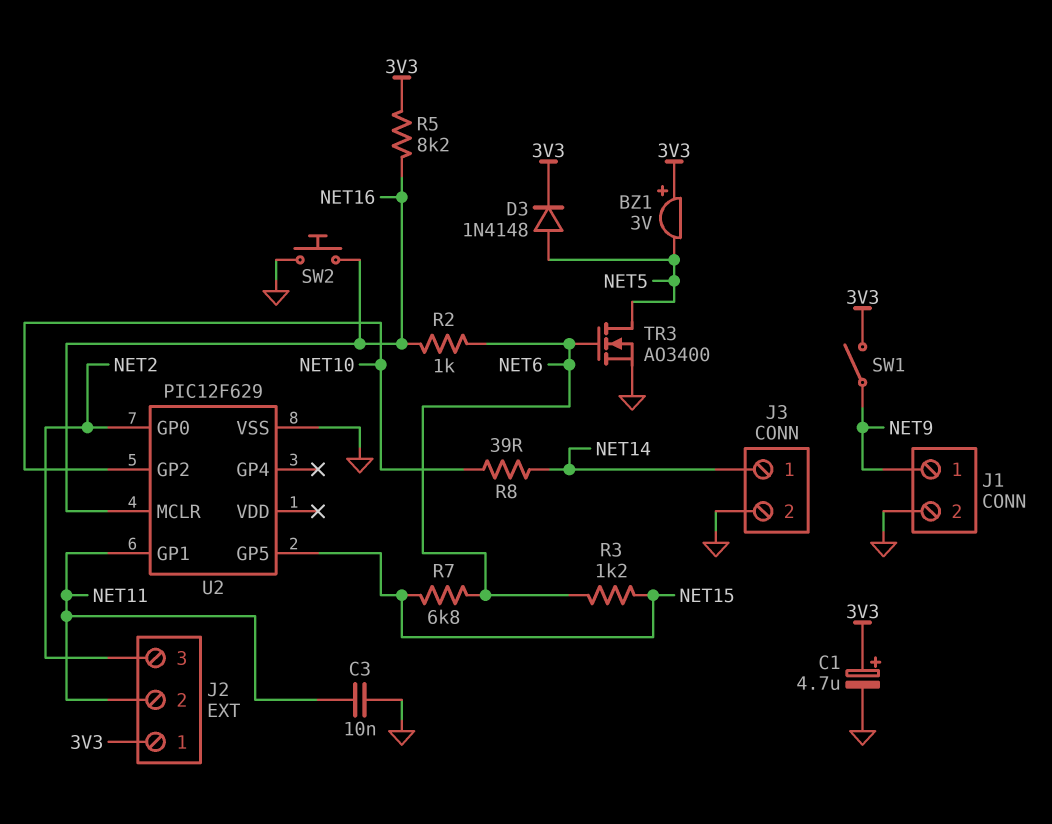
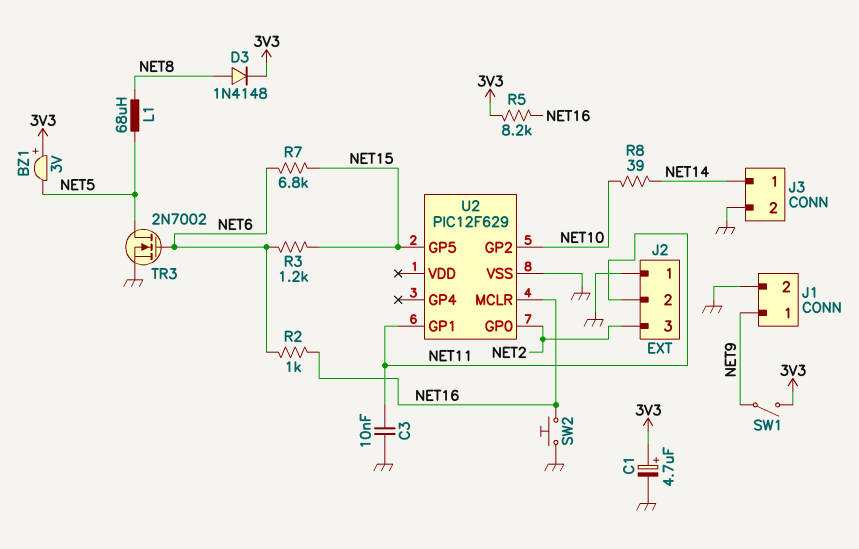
D3: diode 1N4148 (A NET5, K 3V3) -> diode 1N4148 (A NET8, K 3V3)
J2 pin 1: 3V3 -> GND
L1: none -> 68uH (NET5, NET8)
TR3: NMOS AO3400 (G NET6, D NET5, S GND) -> NMOS 2N7002 (G NET6, D NET5, S GND)

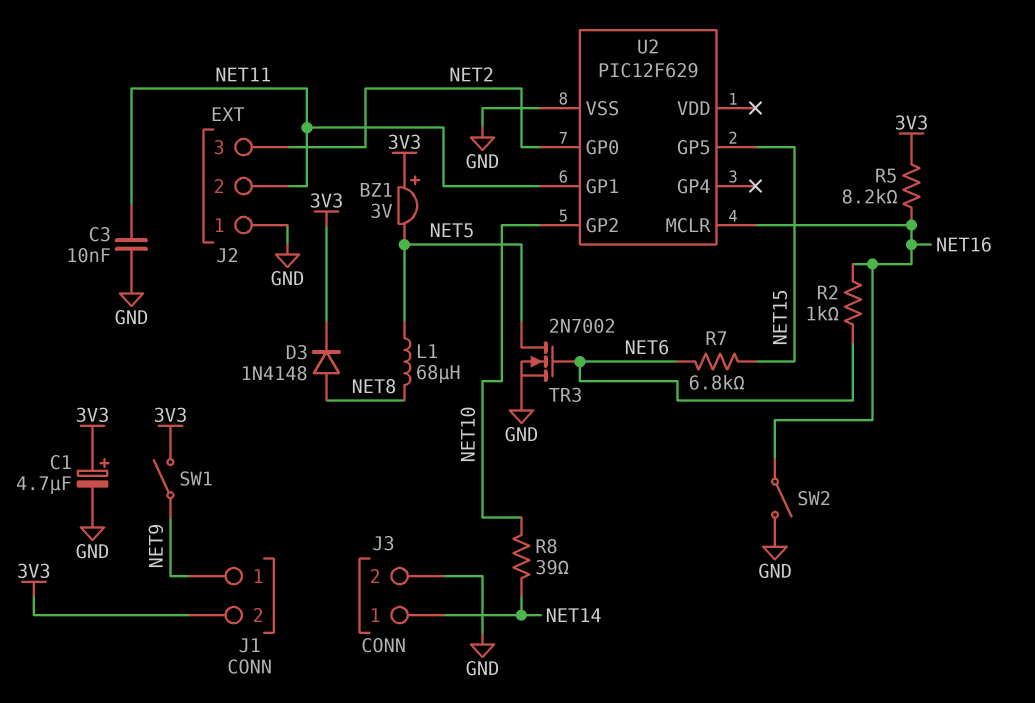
J1 pin 2: GND -> 3V3
R3: 1.2k (NET6, NET15) -> none
SW2: button (GND, NET16) -> switch (GND, NET16)

